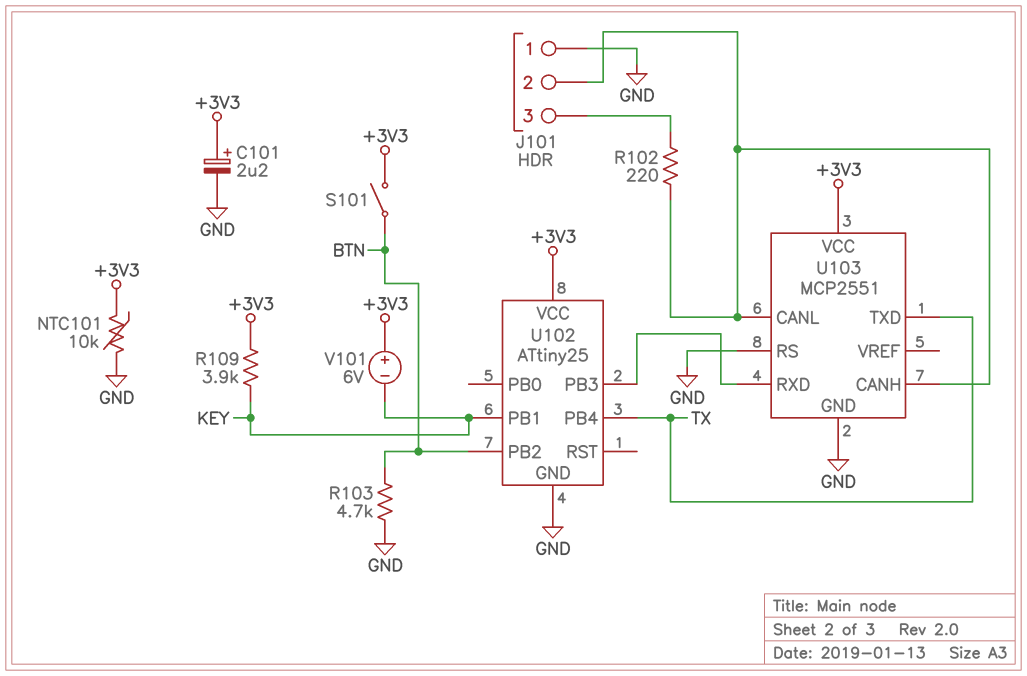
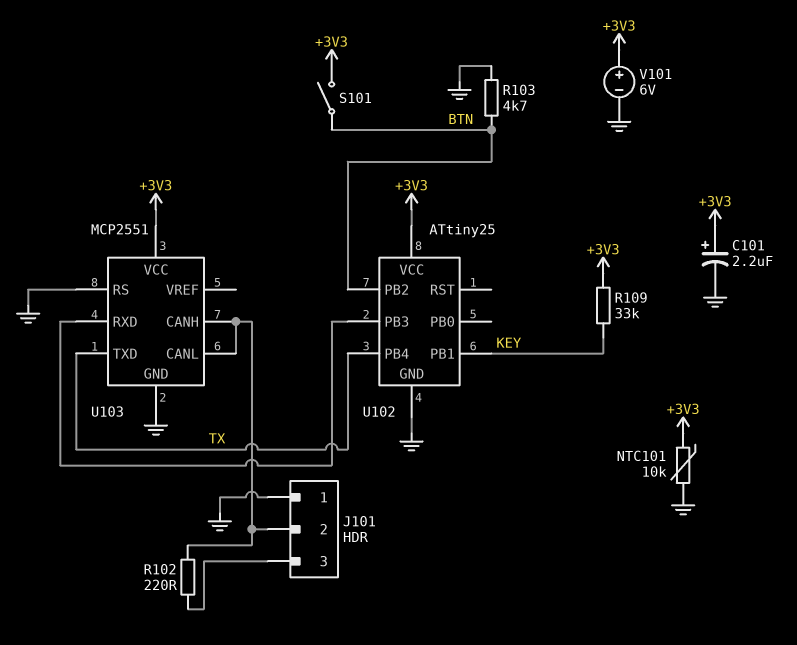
R109: 3.9k (+3V3, KEY) -> 33k (+3V3, KEY)
V101: 6V (plus +3V3, minus KEY) -> 6V (plus +3V3, minus GND)

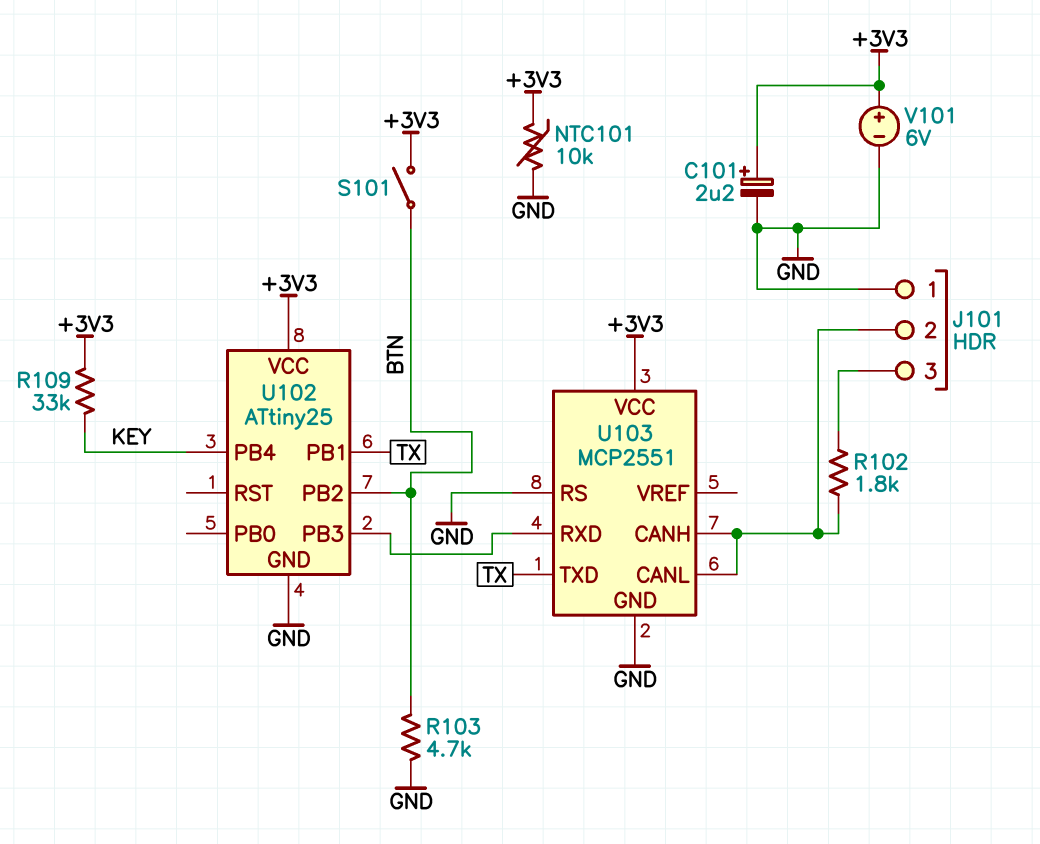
R102: 220 (J101/2, J101/3) -> 1.8k (J101/2, J101/3)
U102 pin PB1: KEY -> TX
U102 pin PB4: TX -> KEY

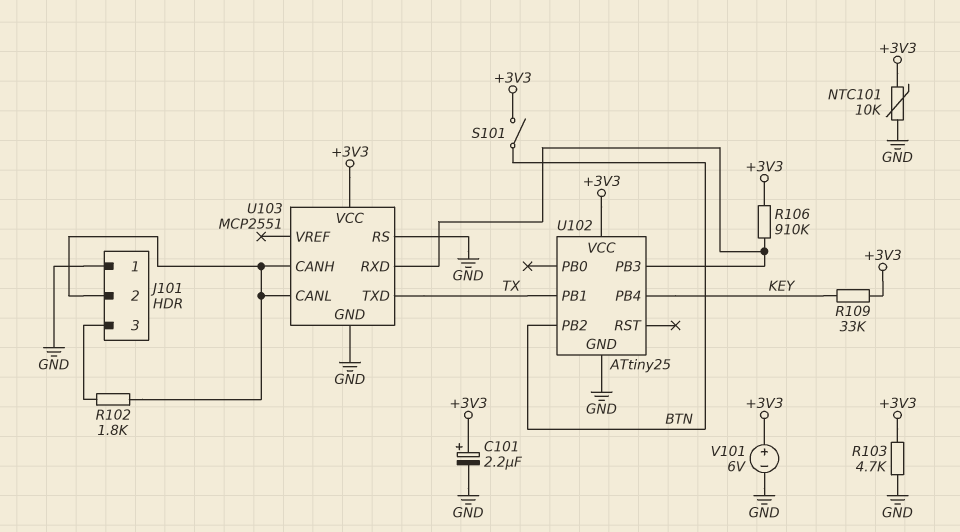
R103: 4.7k (BTN, GND) -> 4.7k (+3V3, GND)
R106: none -> 910k (+3V3, U102/PB3)

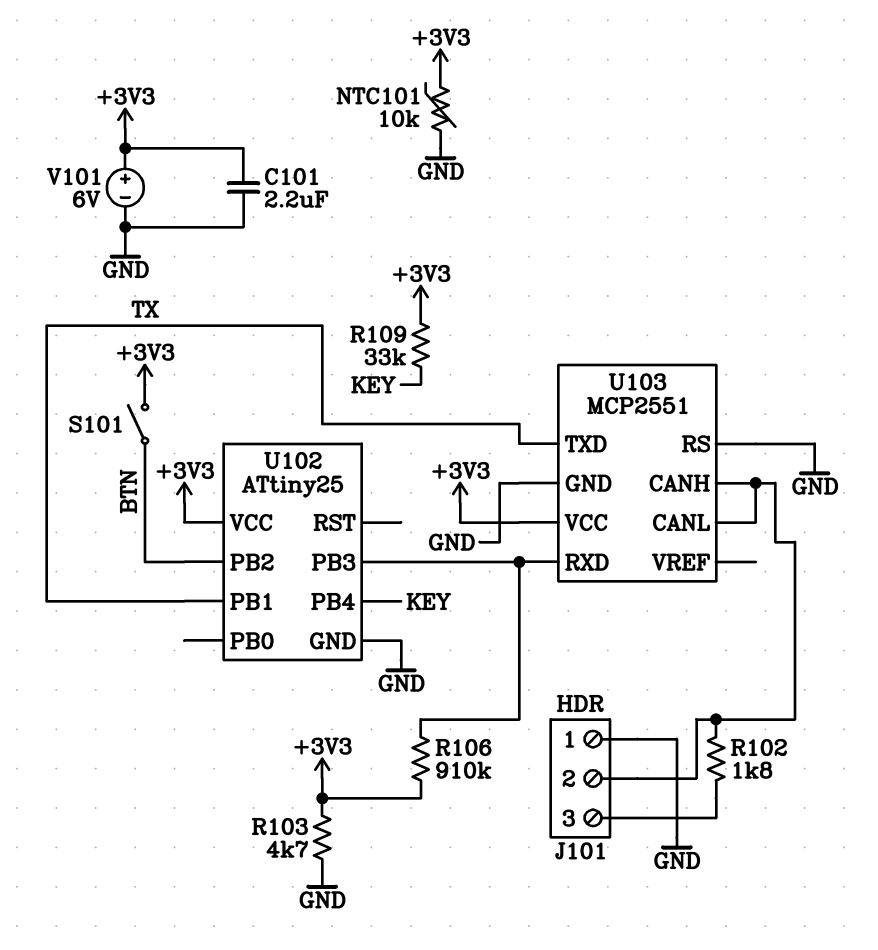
C101: 2.2uF (plus +3V3, minus GND) -> 2.2uF (+3V3, GND)

